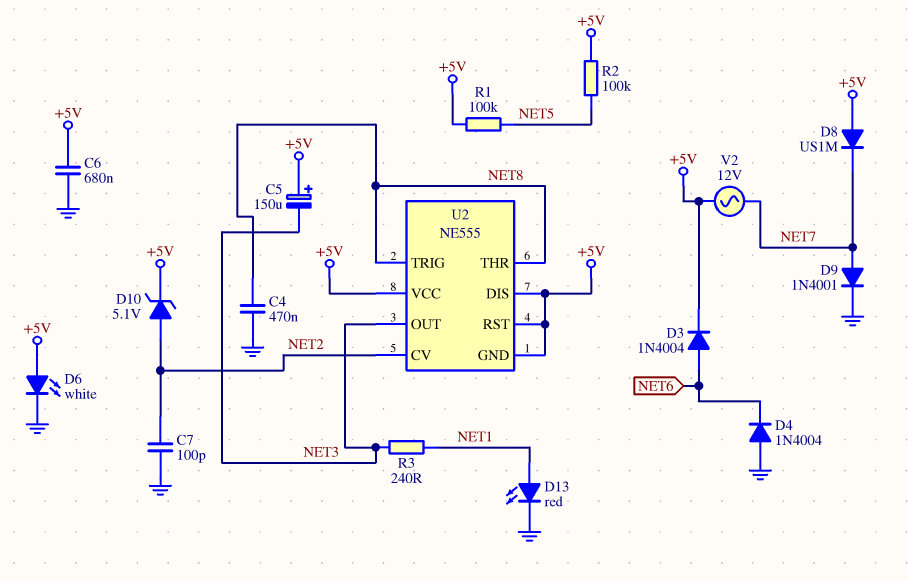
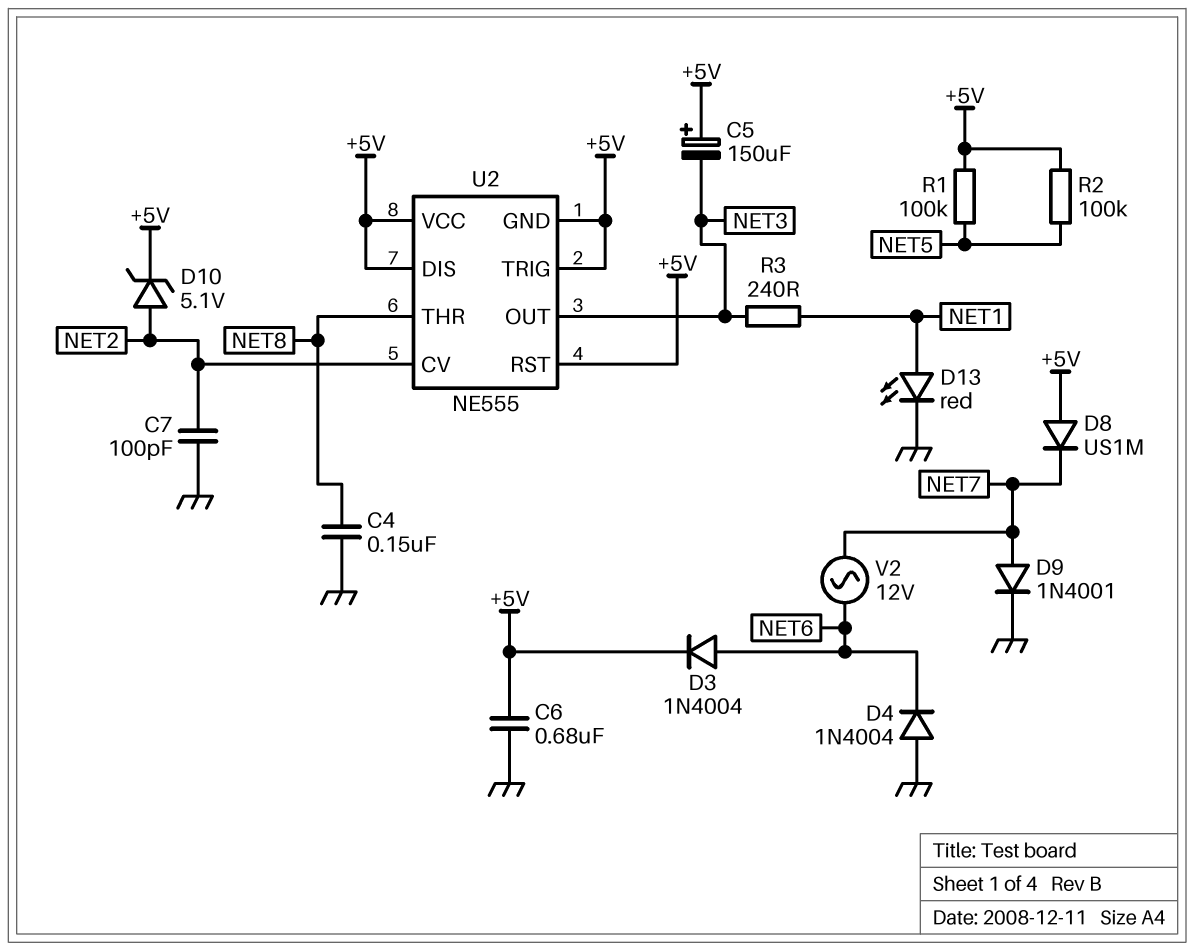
C4: 470nF (GND, NET8) -> 150nF (GND, NET8)
D6: LED white (A +5V, K GND) -> none
U2 pin TRIG: NET8 -> +5V
V2: AC 12V (+5V, NET7) -> AC 12V (NET6, NET7)

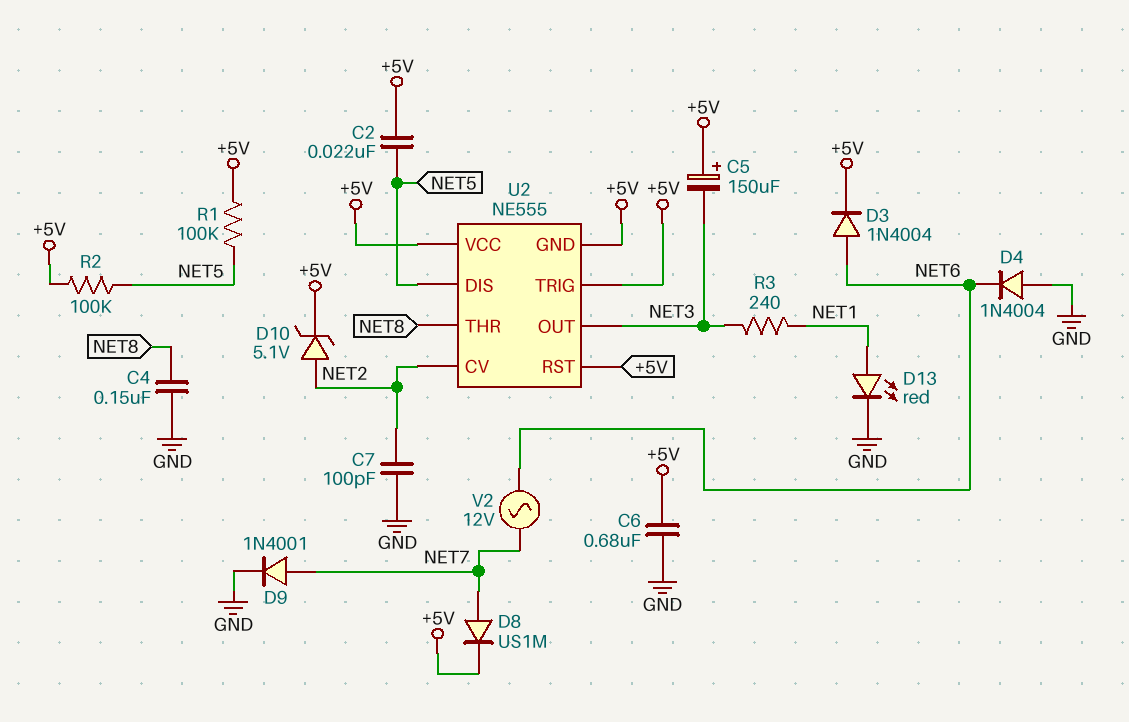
C2: none -> 22nF (+5V, NET5)
D8: diode US1M (A +5V, K NET7) -> diode US1M (A NET7, K +5V)
U2 pin DIS: +5V -> NET5

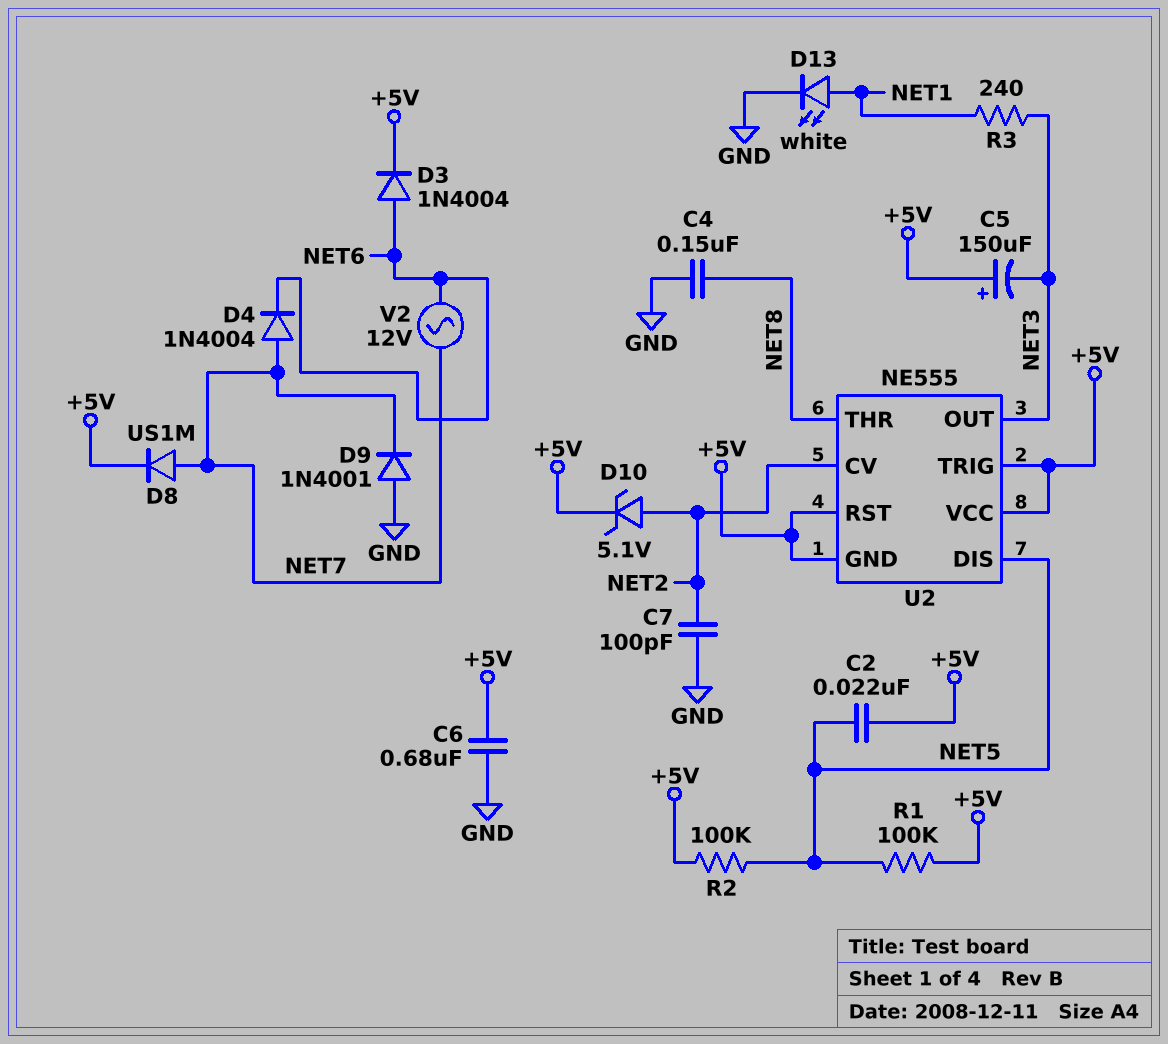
D4: diode 1N4004 (A GND, K NET6) -> diode 1N4004 (A NET7, K NET6)
D9: diode 1N4001 (A NET7, K GND) -> diode 1N4001 (A GND, K NET7)
D13: LED red (A NET1, K GND) -> LED white (A NET1, K GND)

